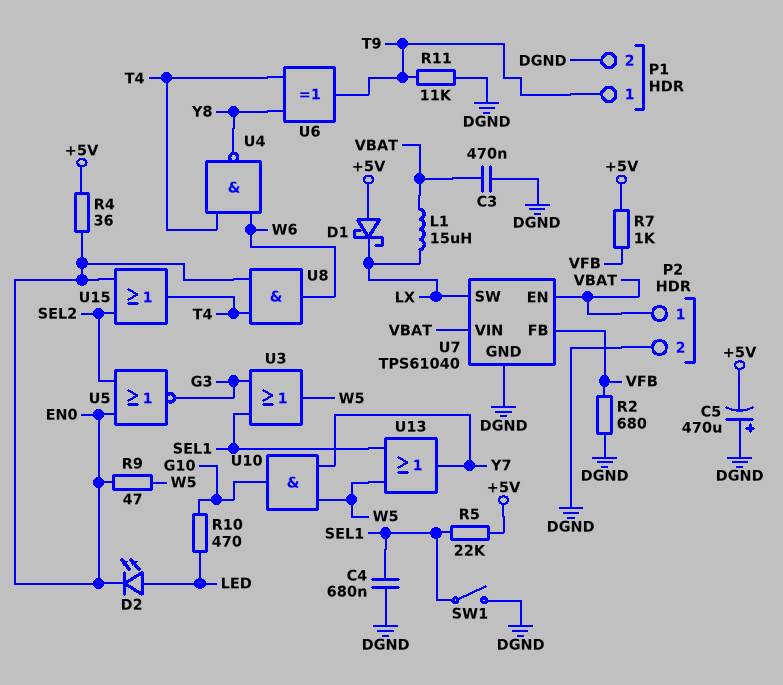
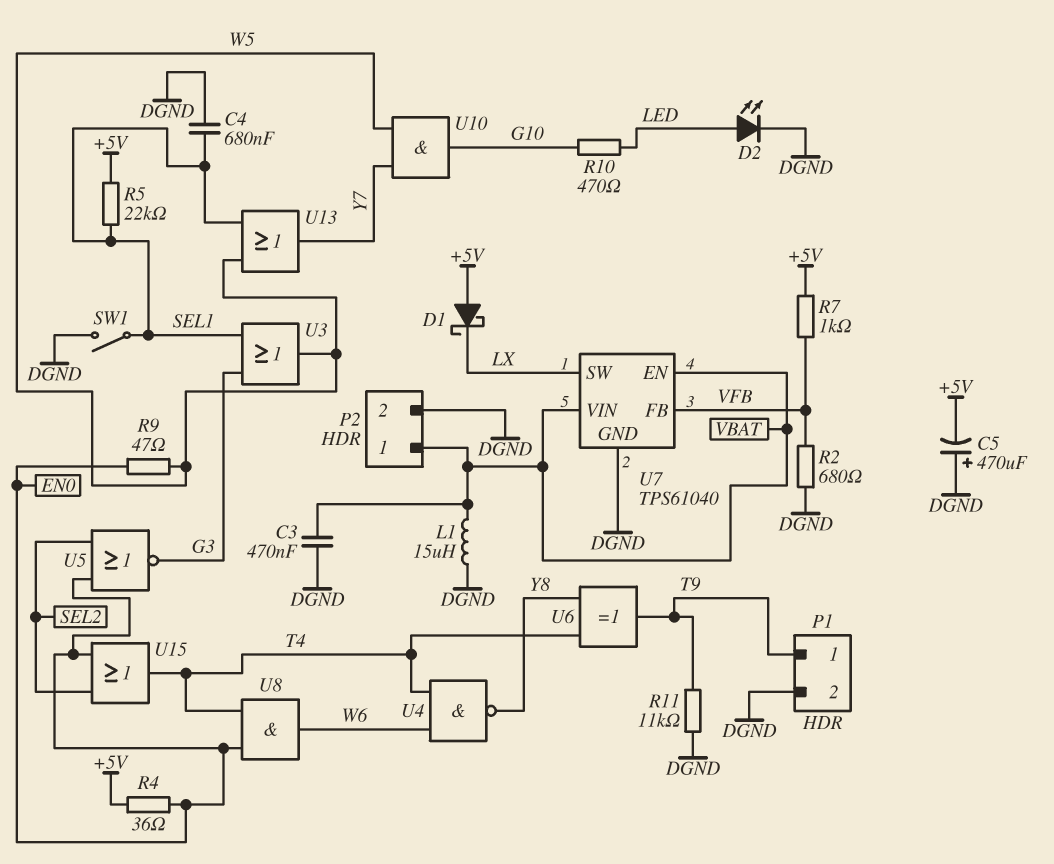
D2: LED (A LED, K EN0) -> LED (A LED, K DGND)
L1: 15uH (LX, VBAT) -> 15uH (DGND, VBAT)

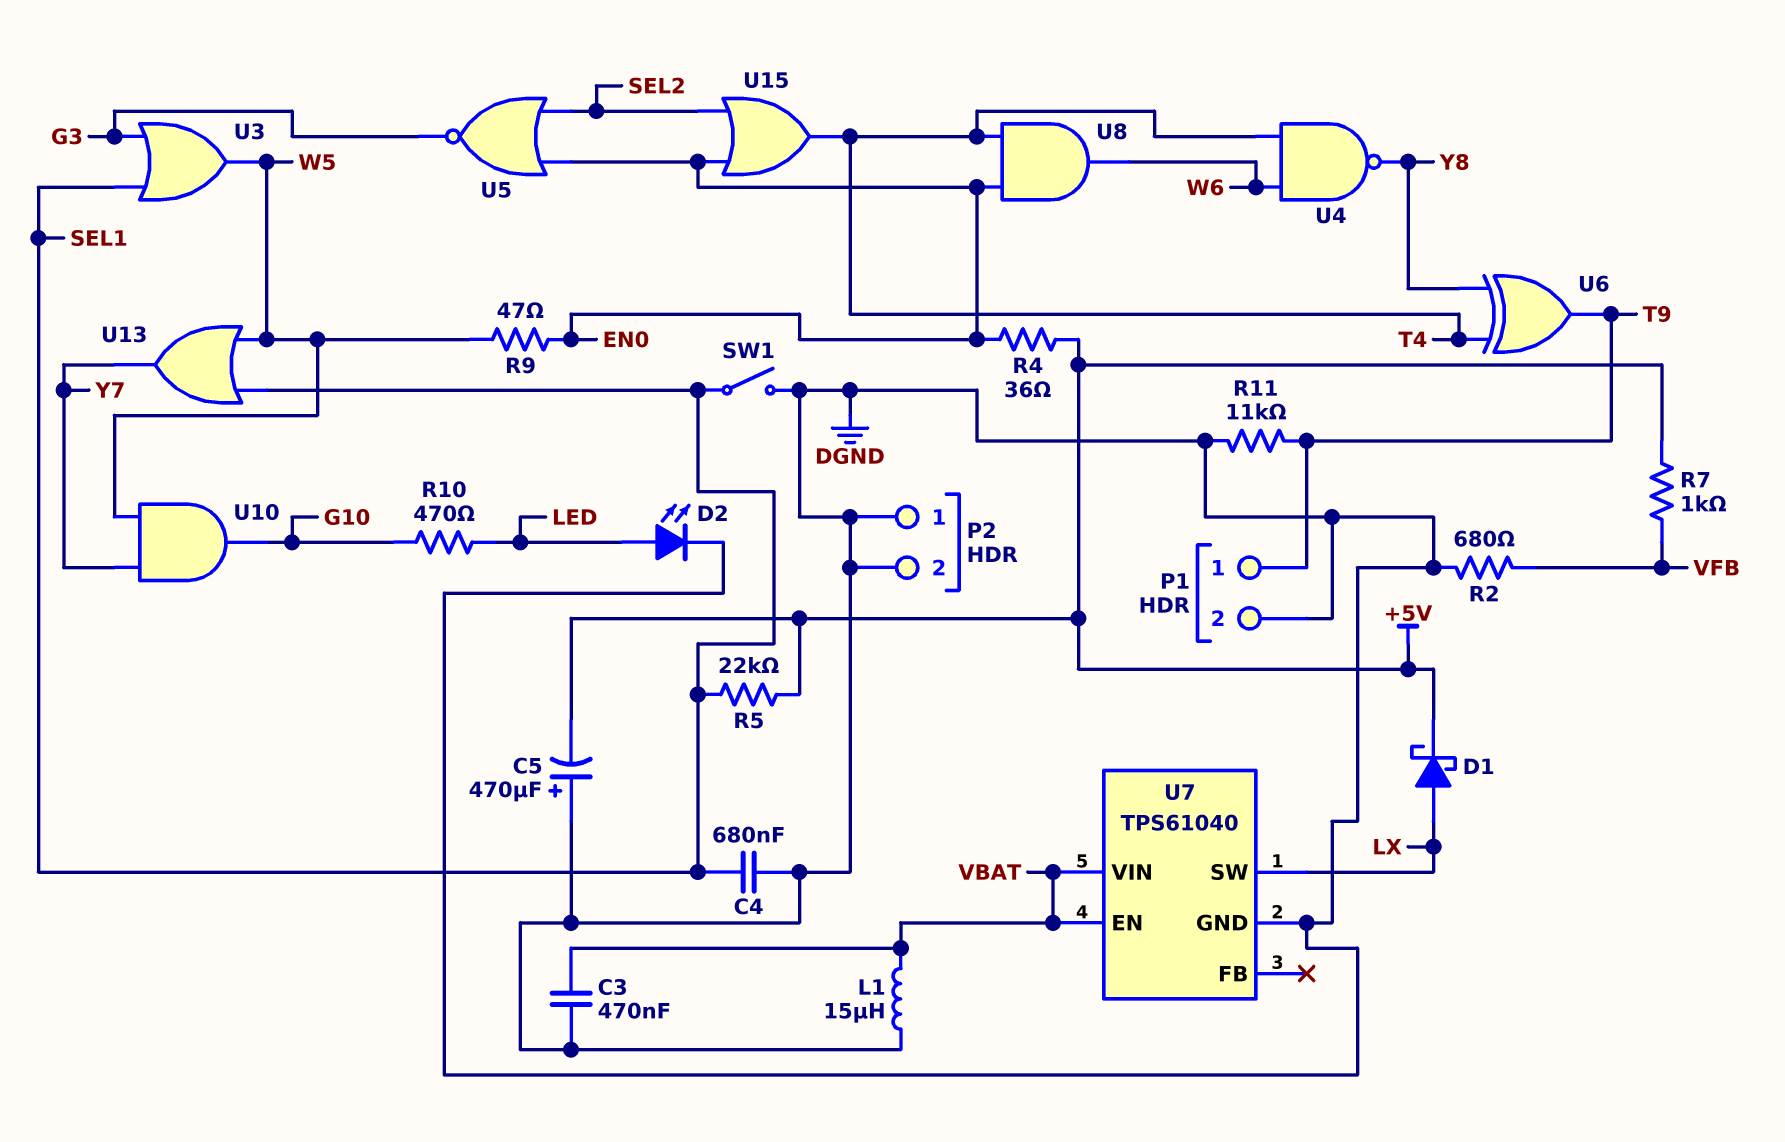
D1: schottky (A +5V, K LX) -> schottky (A LX, K +5V)
P2 pin 1: VBAT -> DGND
U7 pin FB: VFB -> none

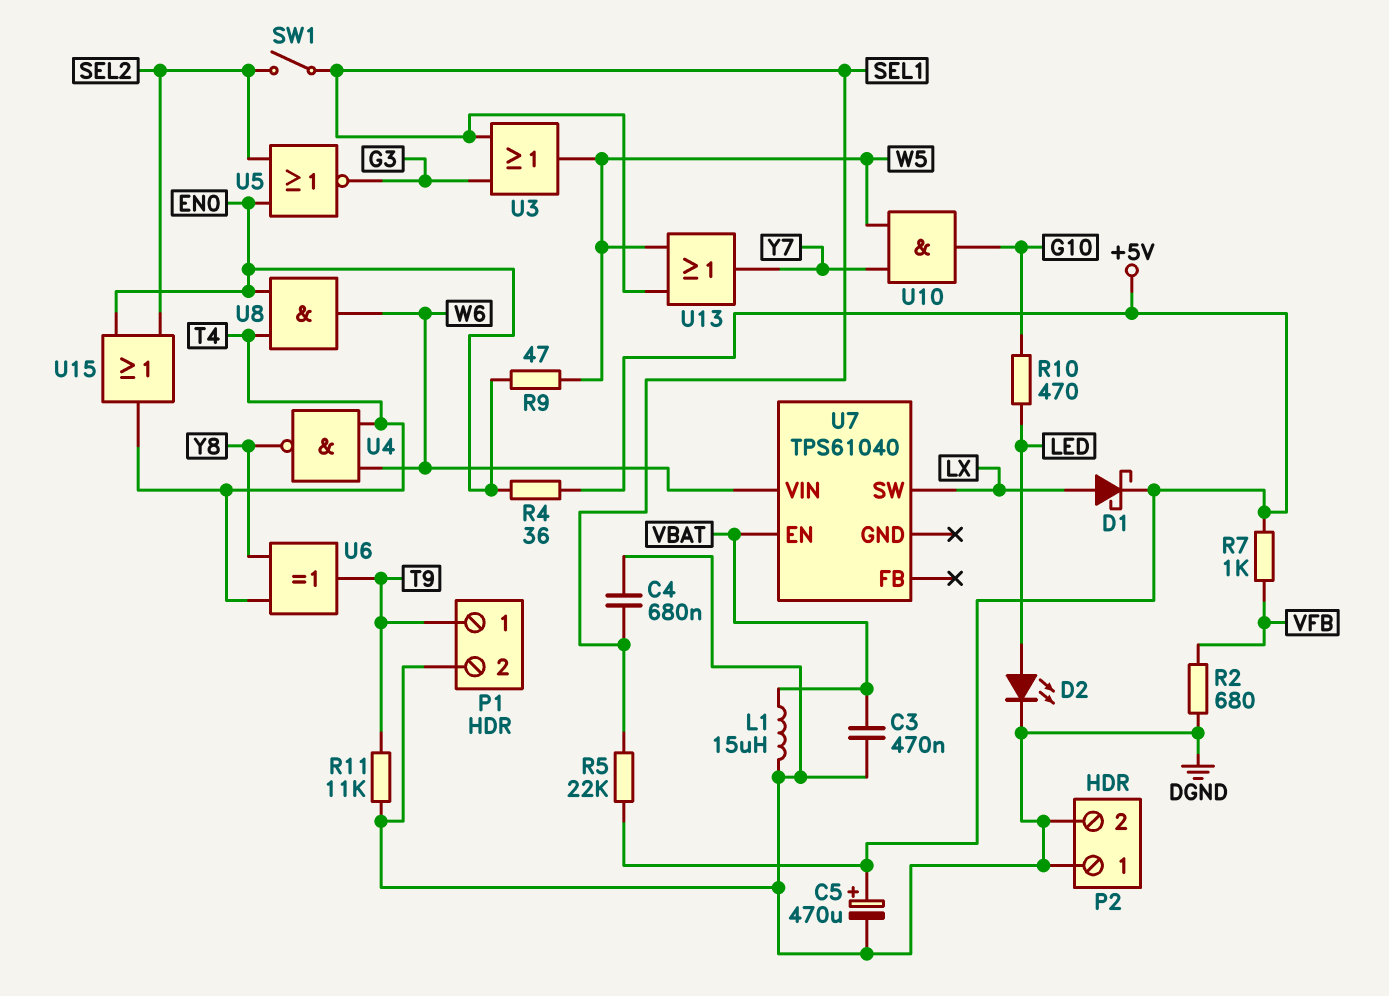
C5: 470uF (plus DGND, minus +5V) -> 470uF (plus +5V, minus DGND)
SW1: switch (DGND, SEL1) -> switch (SEL1, SEL2)
U7 pin GND: DGND -> none
U7 pin VIN: VBAT -> W6

